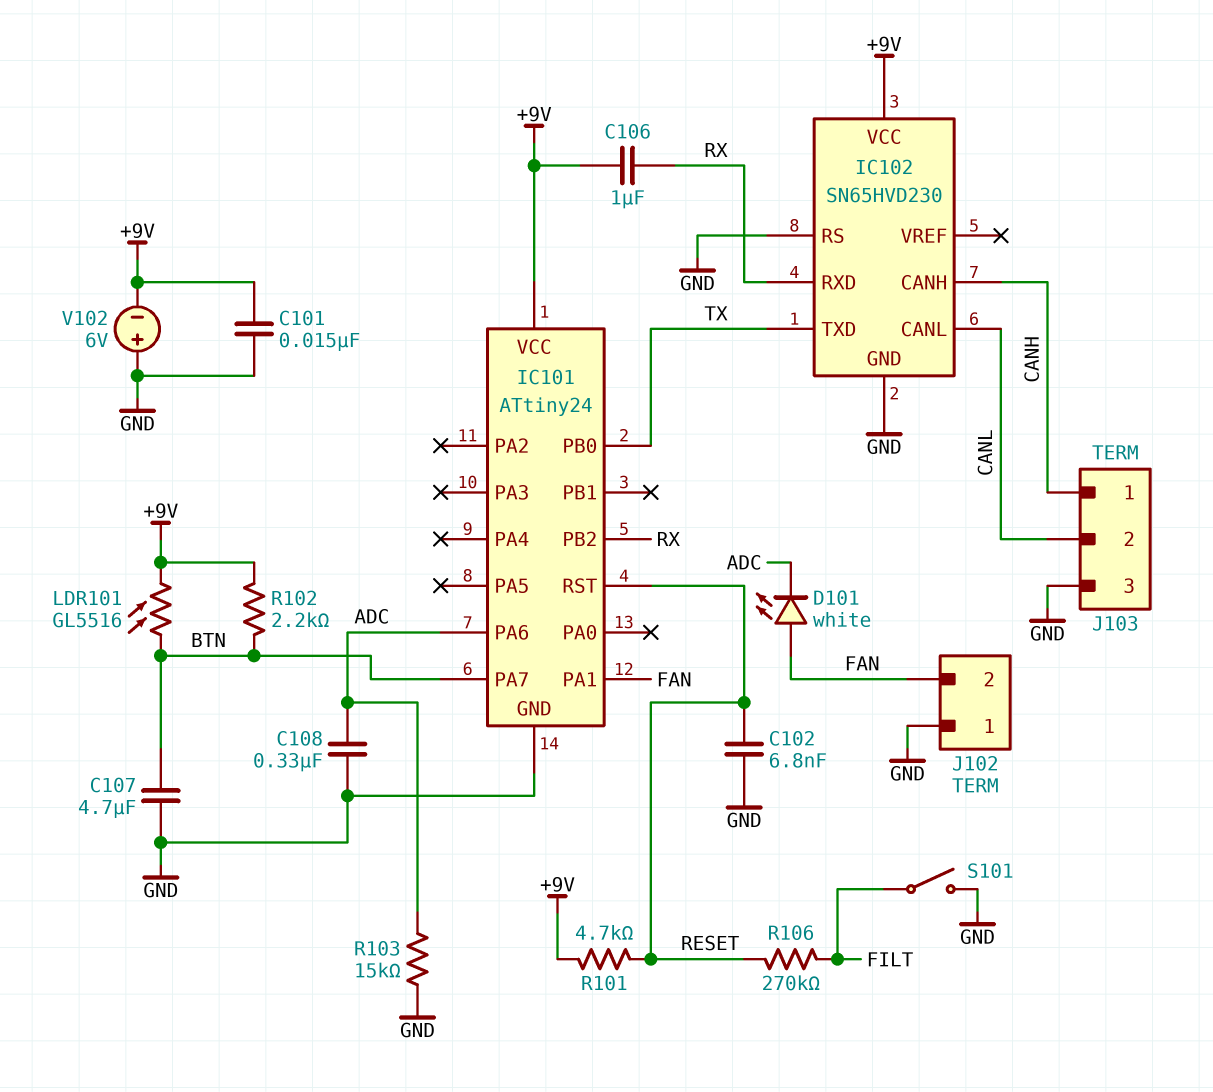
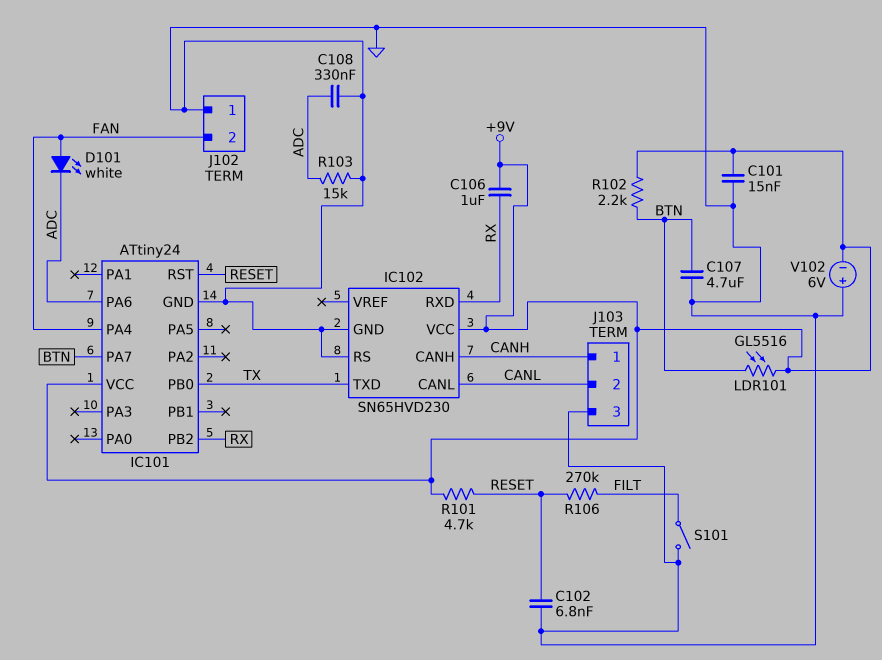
IC101 pin PA1: FAN -> none
IC101 pin PA4: none -> FAN

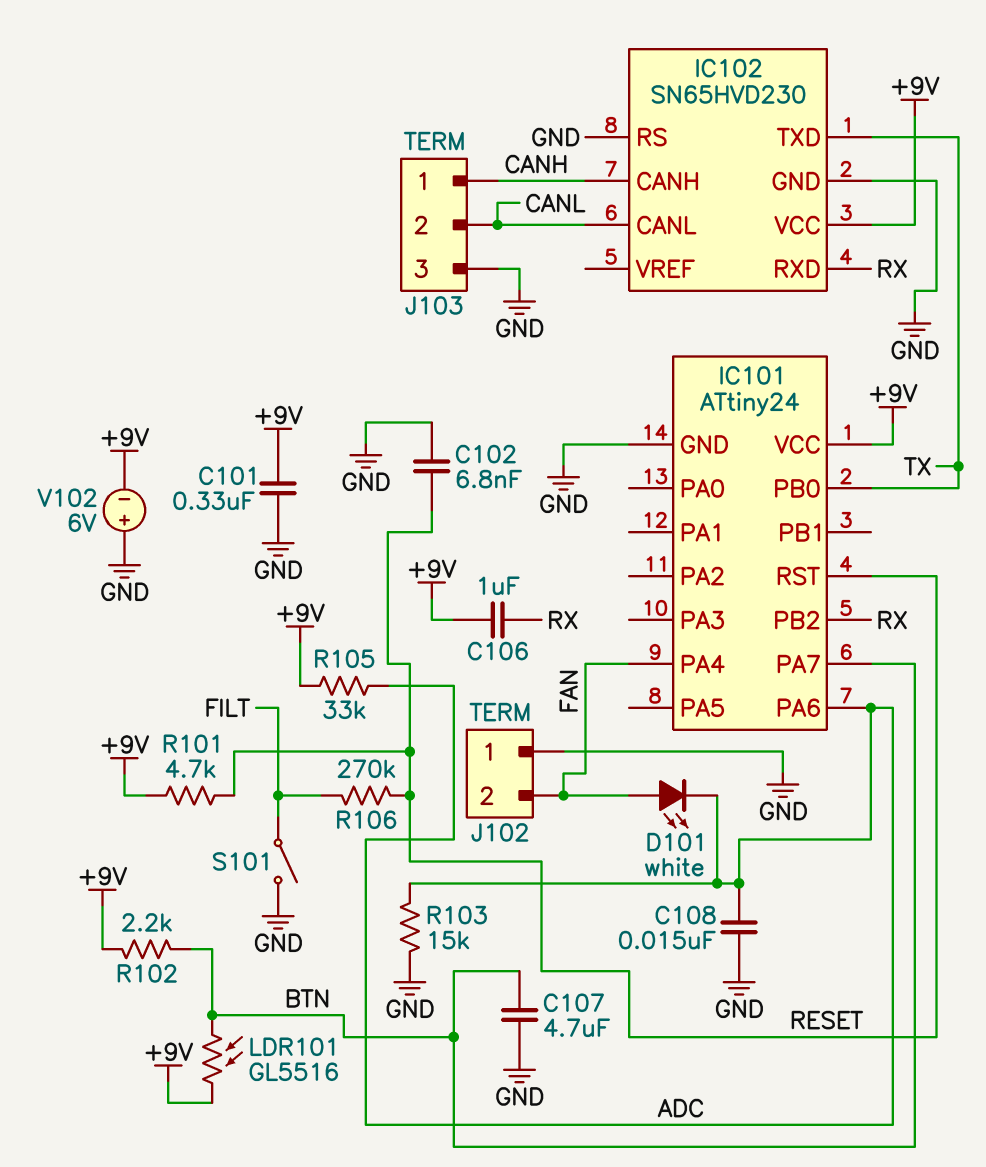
C101: 15nF (+9V, GND) -> 330nF (+9V, GND)
C108: 330nF (ADC, GND) -> 15nF (ADC, GND)
R105: none -> 33k (+9V, ADC)

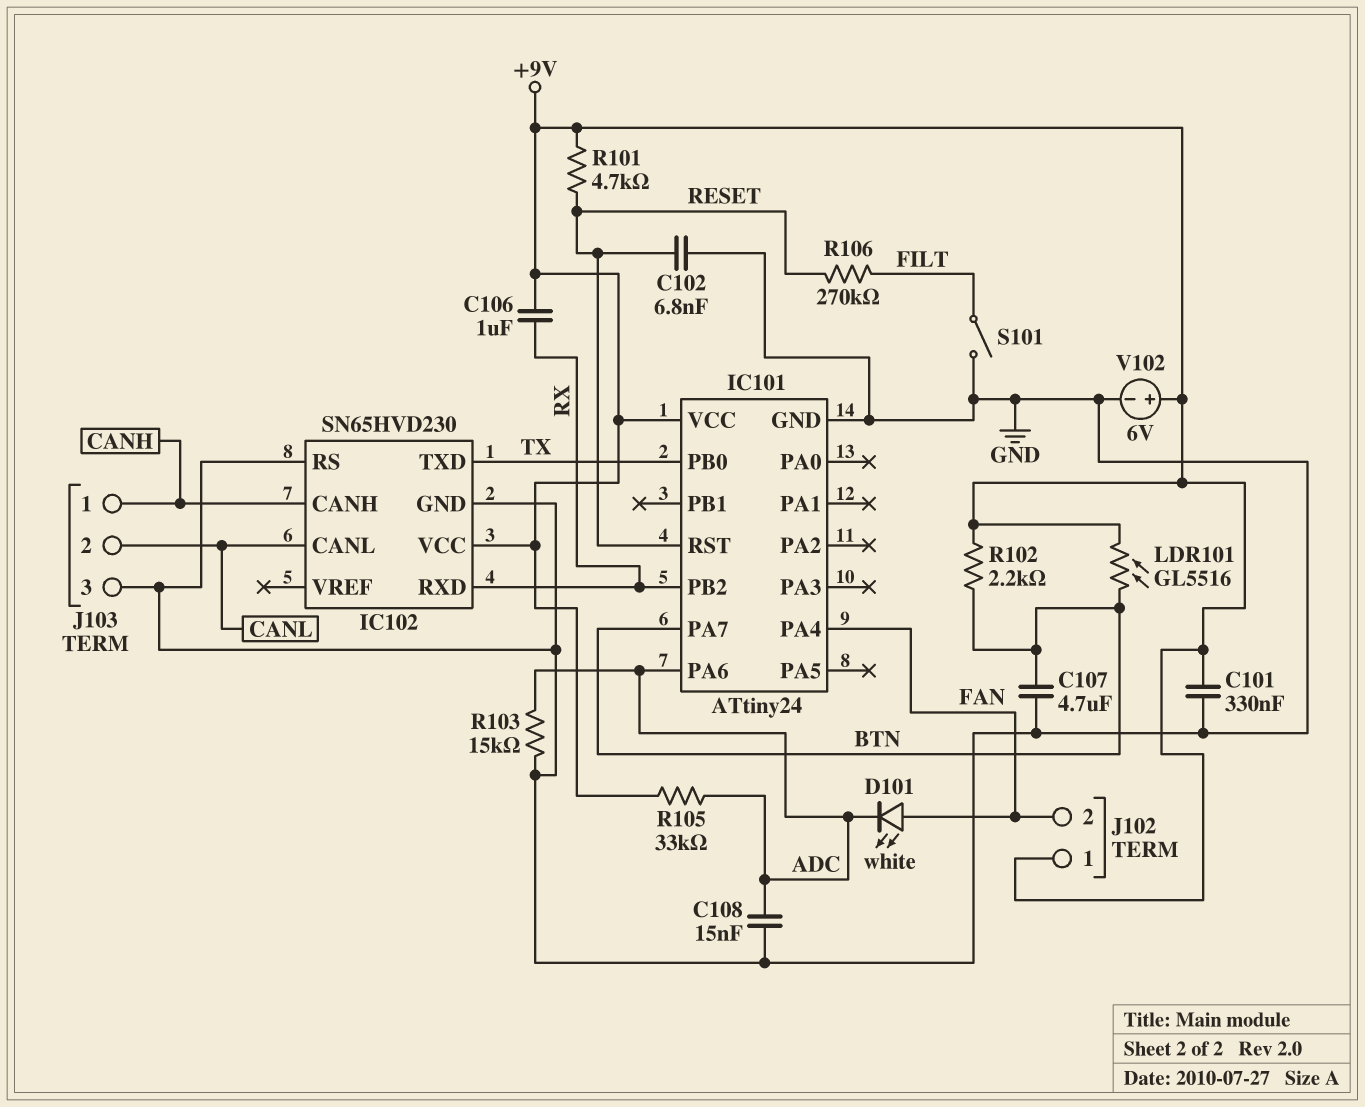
J102 pin 1: GND -> +9V
V102: 6V (plus GND, minus +9V) -> 6V (plus +9V, minus GND)

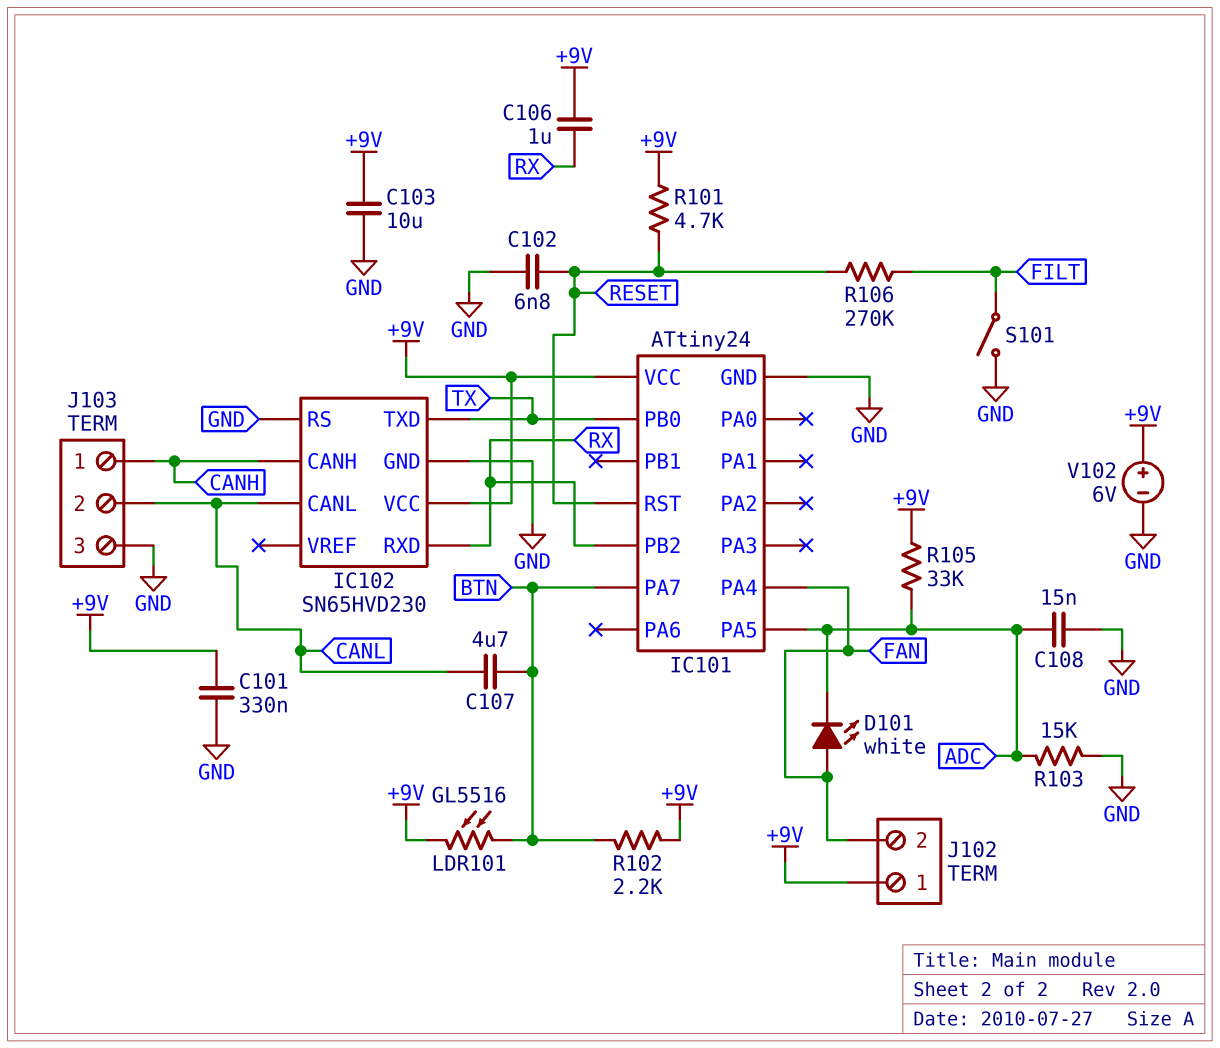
C103: none -> 10uF (+9V, GND)
C107: 4.7uF (BTN, GND) -> 4.7uF (BTN, CANL)
IC101 pin PA5: none -> ADC
IC101 pin PA6: ADC -> none

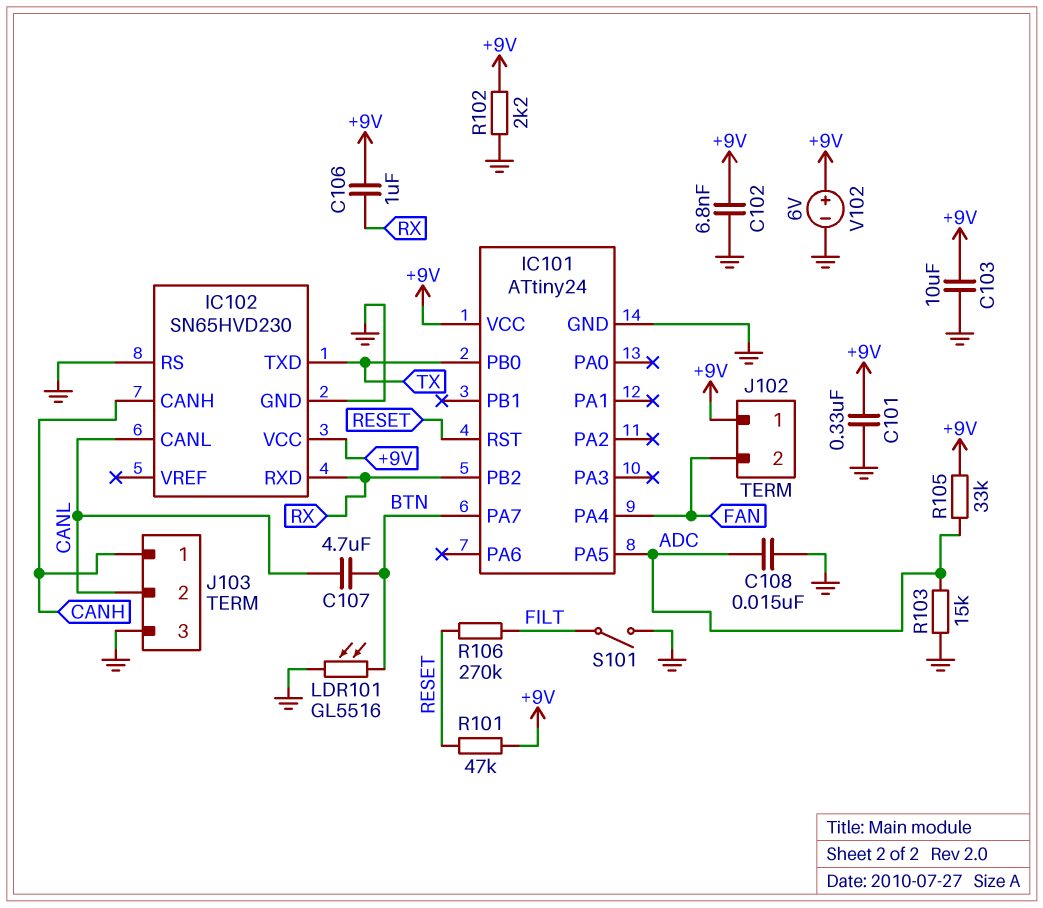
C102: 6.8nF (GND, RESET) -> 6.8nF (+9V, GND)
D101: LED white (A FAN, K ADC) -> none
LDR101: GL5516 (+9V, BTN) -> GL5516 (BTN, GND)
R101: 4.7k (+9V, RESET) -> 47k (+9V, RESET)
R102: 2.2k (+9V, BTN) -> 2.2k (+9V, GND)

